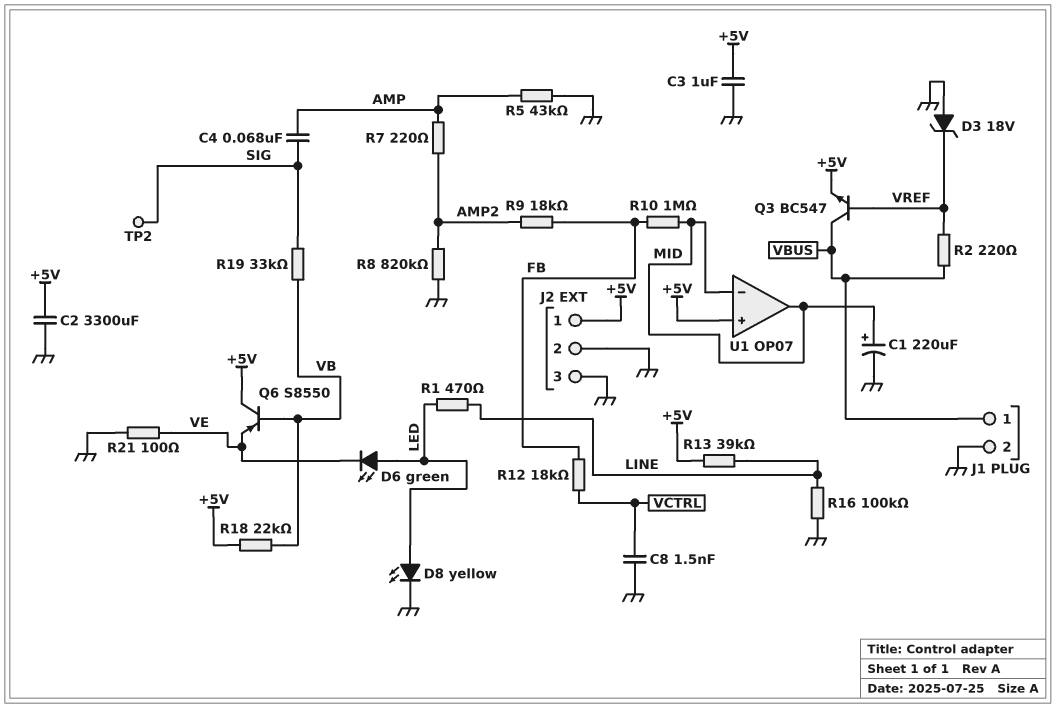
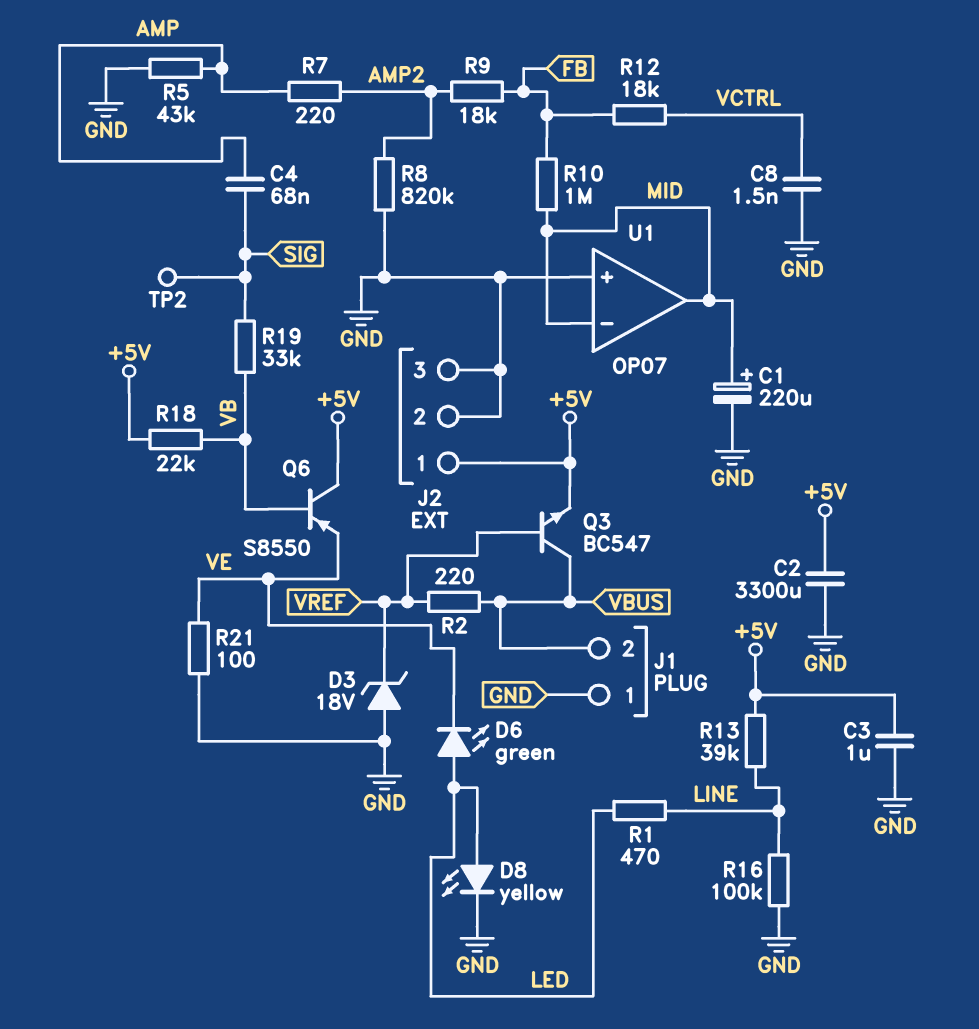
J1 pin 1: VBUS -> GND
J1 pin 2: GND -> VBUS
U1 pin in+: +5V -> GND

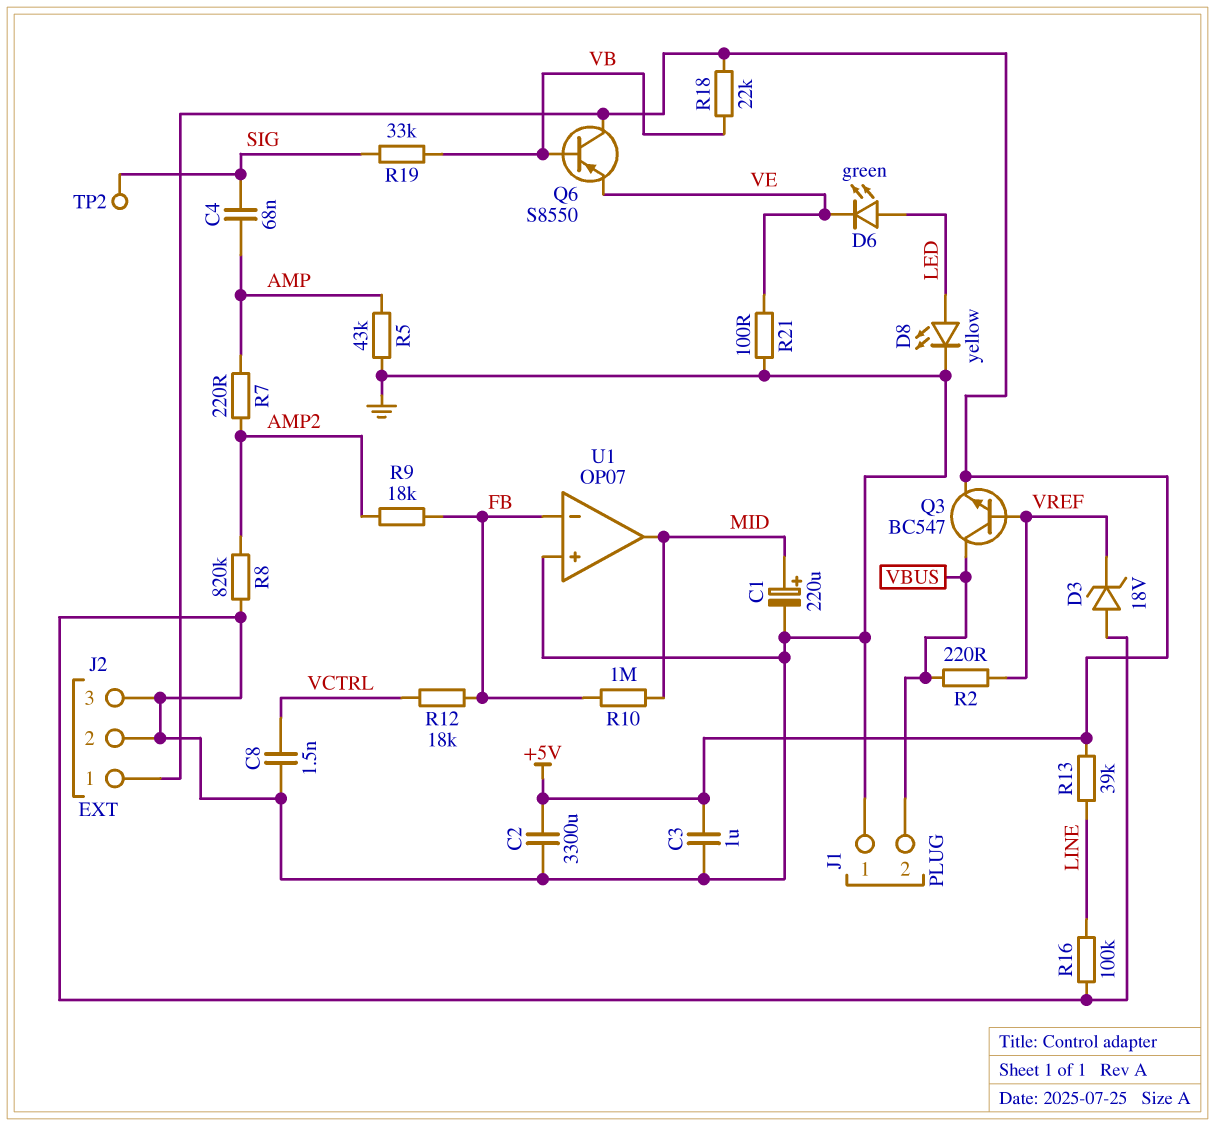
R1: 470 (LED, LINE) -> none
U1 pin in-: MID -> FB

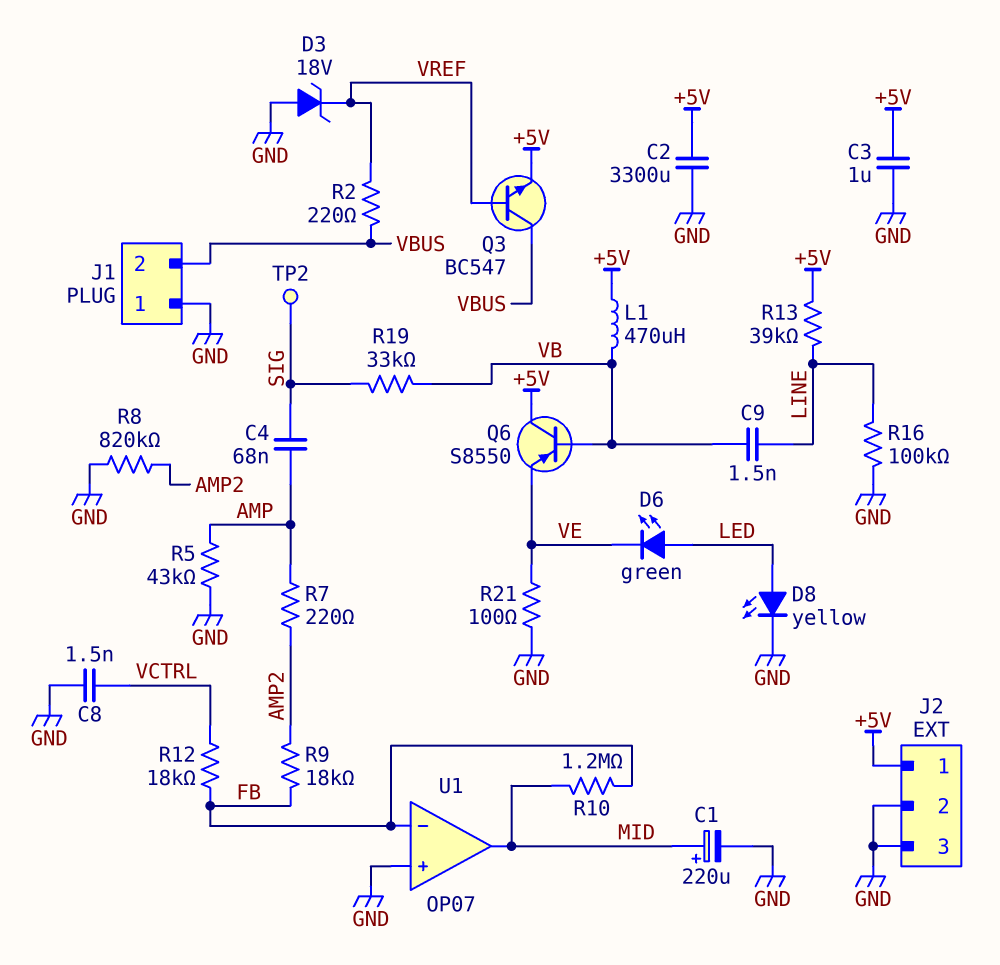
C9: none -> 1.5nF (LINE, VB)
L1: none -> 470uH (+5V, VB)
R10: 1M (FB, MID) -> 1.2M (FB, MID)
R18: 22k (+5V, VB) -> none

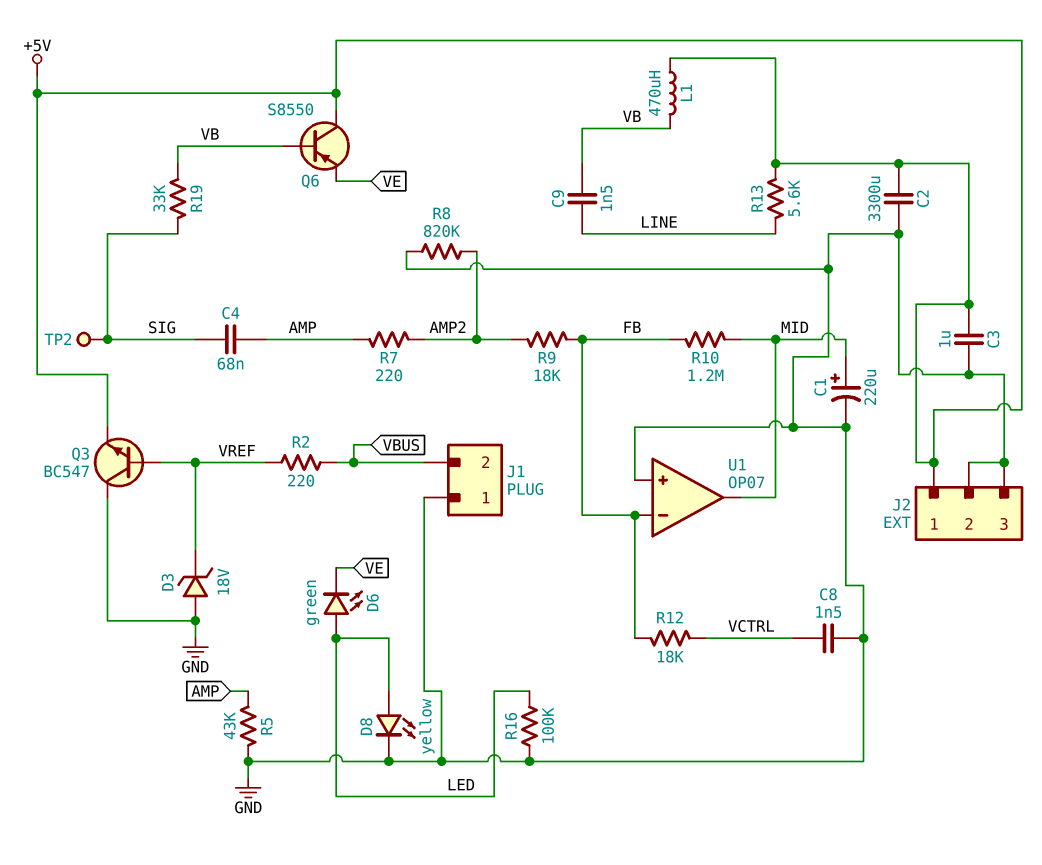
Q3: NPN BC547 (B VREF, C VBUS, E +5V) -> NPN BC547 (B VREF, C GND, E +5V)
R13: 39k (+5V, LINE) -> 5.6k (+5V, LINE)
R16: 100k (GND, LINE) -> 100k (GND, LED)
R21: 100 (GND, VE) -> none

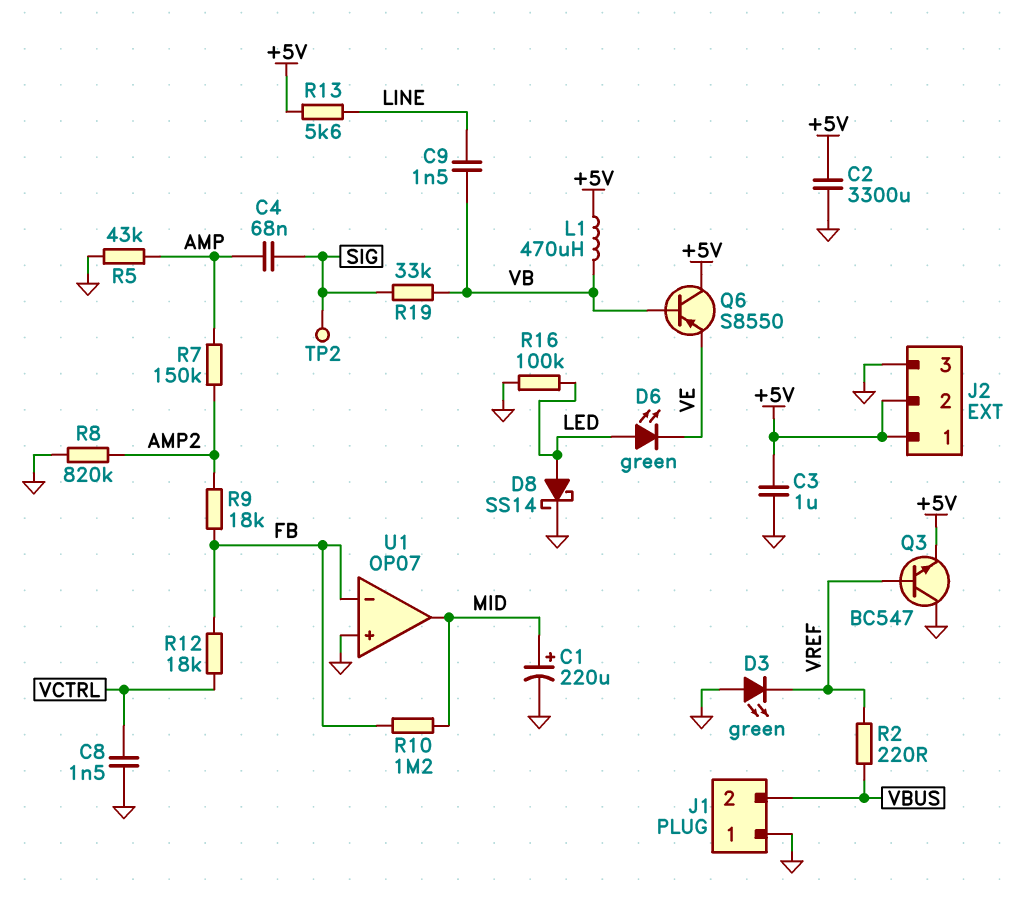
D3: zener 18V (A GND, K VREF) -> LED green (A GND, K VREF)
D8: LED yellow (A LED, K GND) -> schottky SS14 (A LED, K GND)
J2 pin 2: GND -> +5V
R7: 220 (AMP, AMP2) -> 150k (AMP, AMP2)

